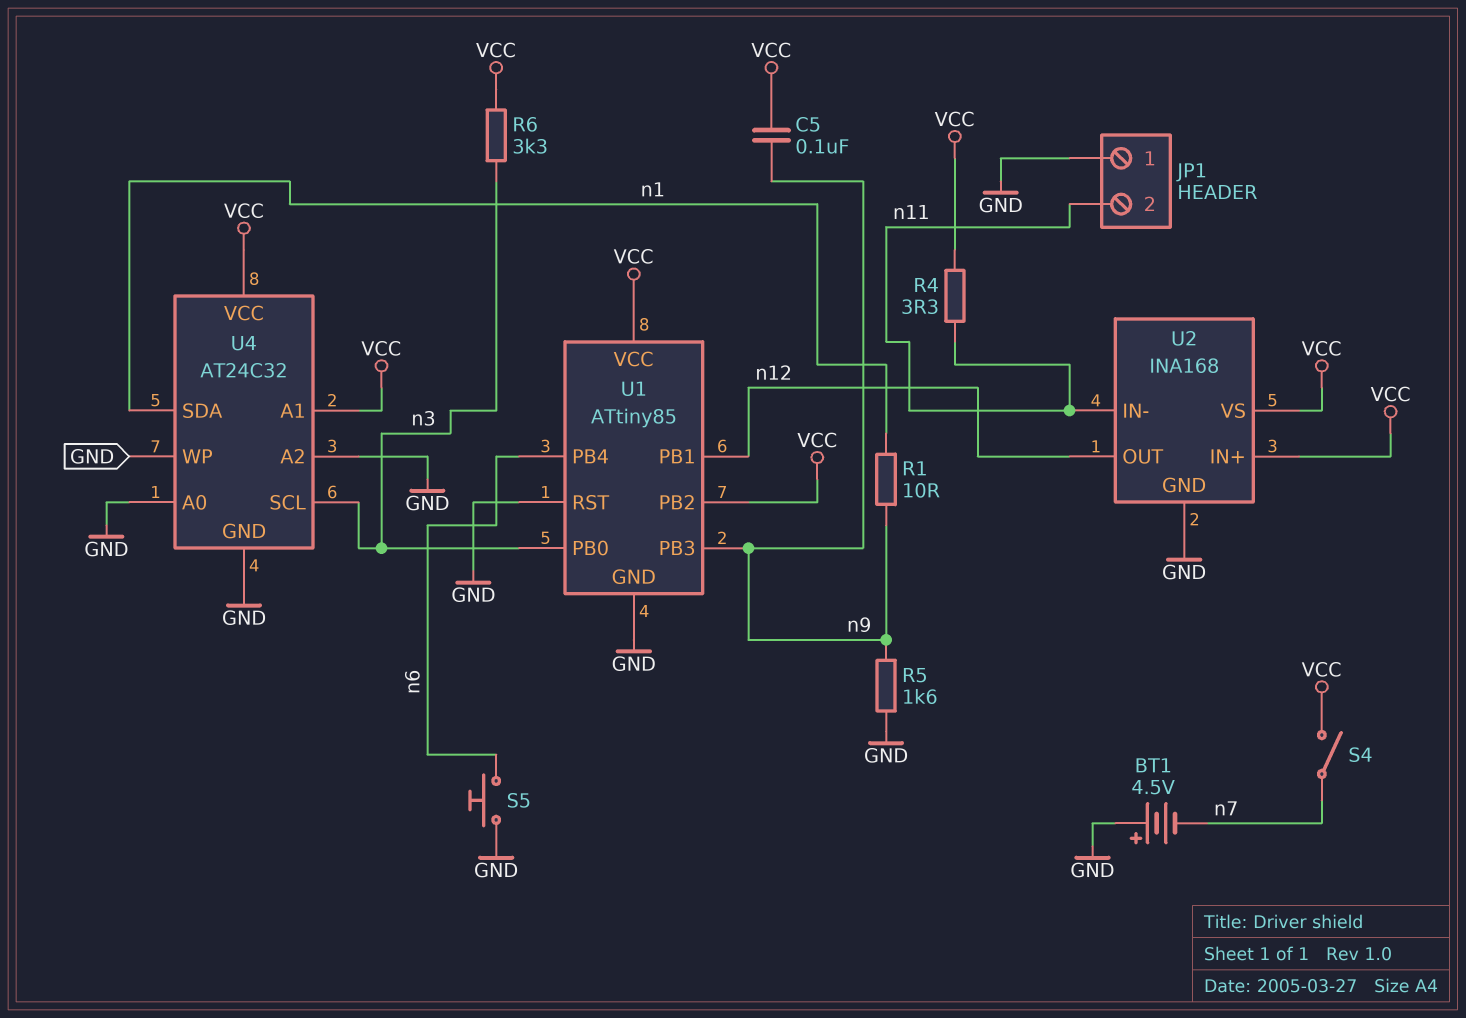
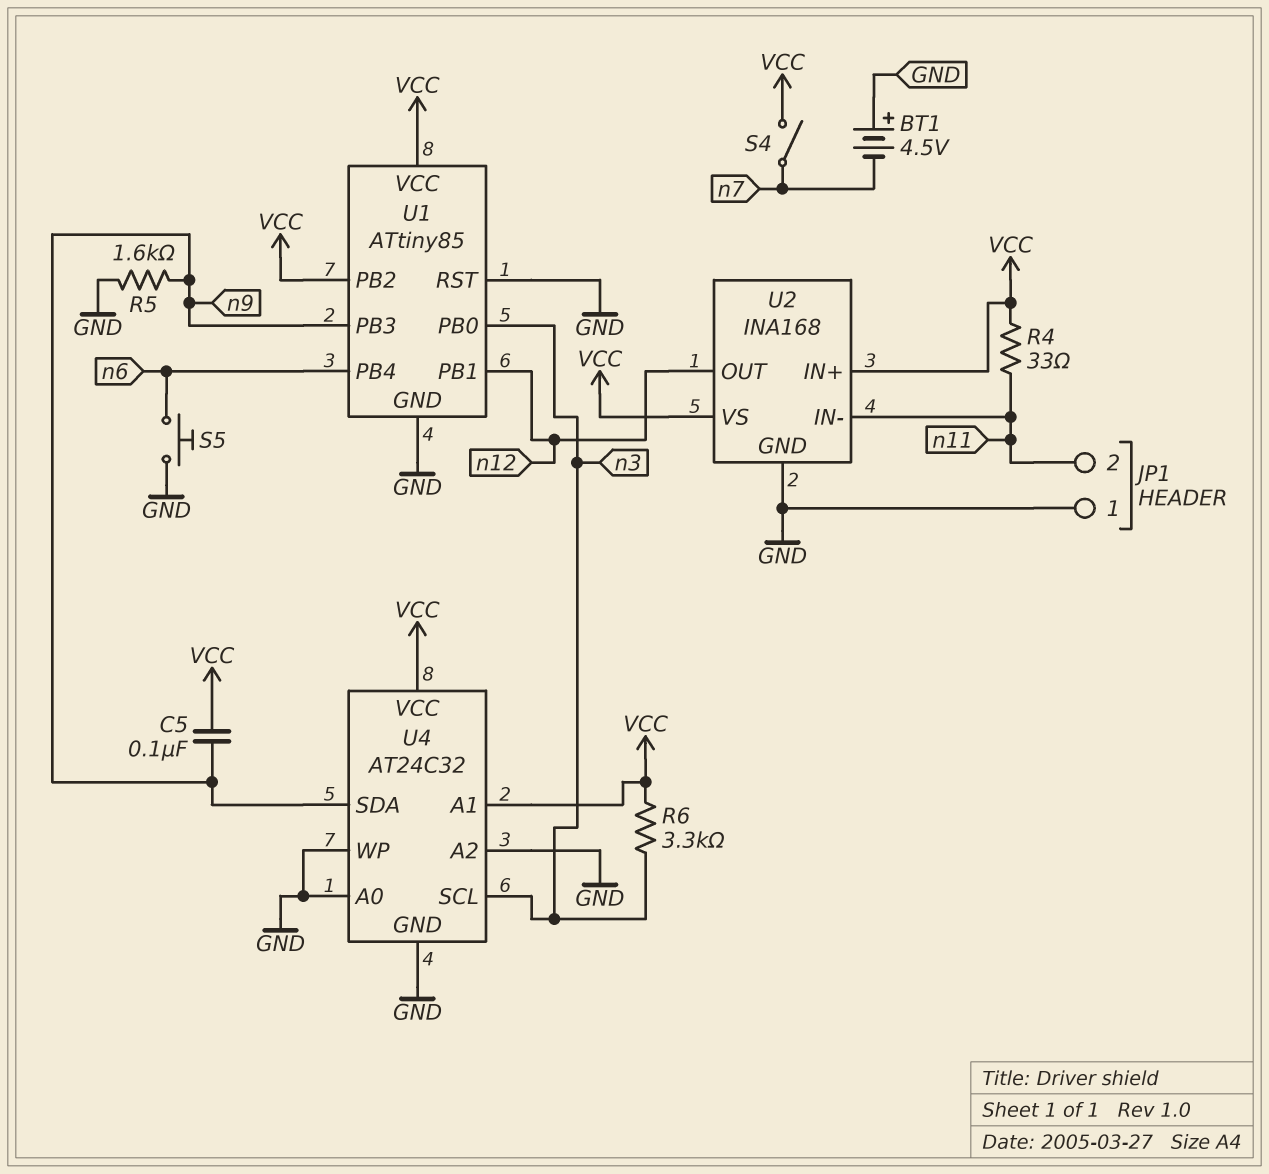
R1: 10 (n1, n9) -> none
R4: 3.3 (VCC, n11) -> 33 (VCC, n11)
U4 pin SDA: n1 -> n9

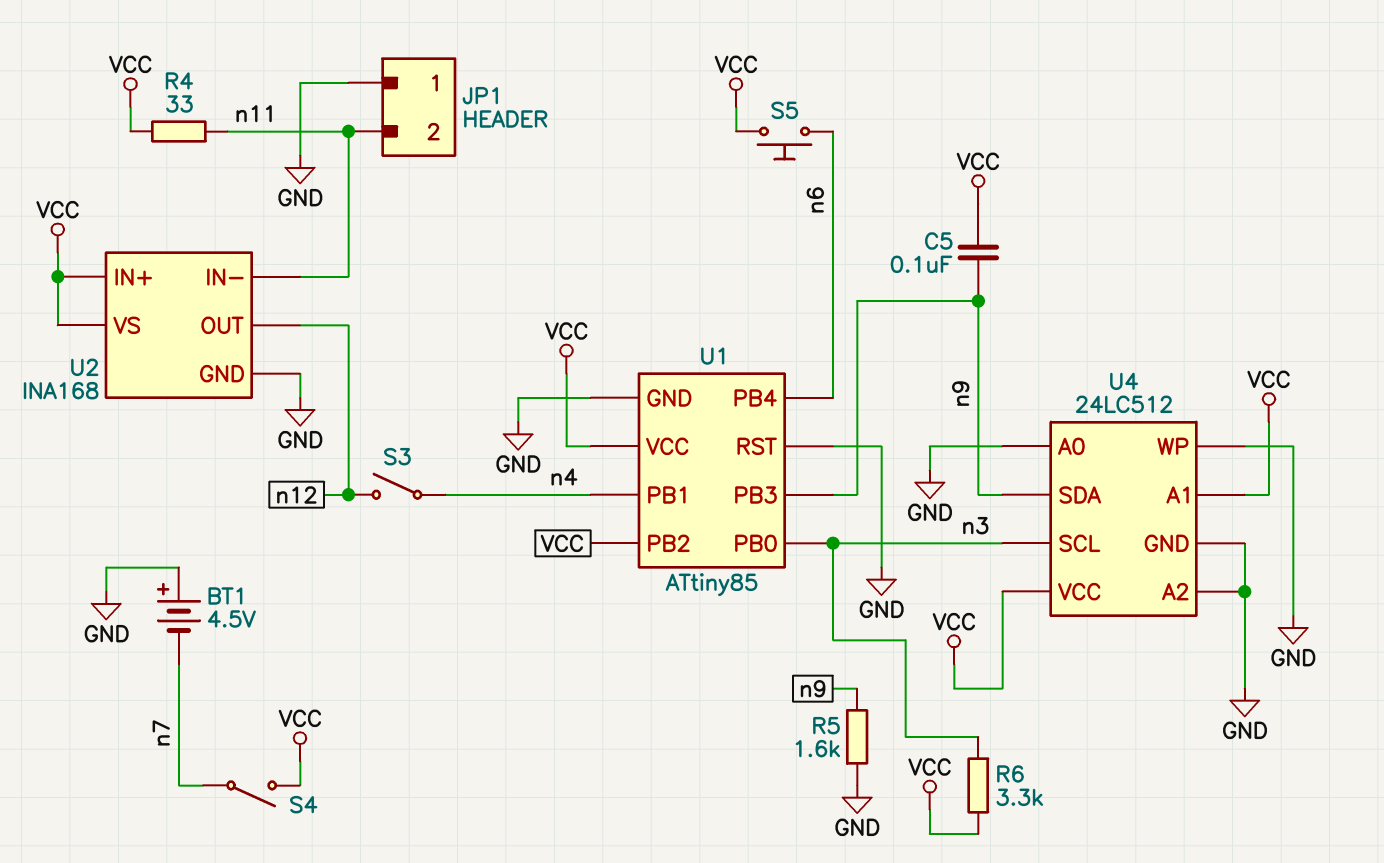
S3: none -> switch (n4, n12)
S5: button (GND, n6) -> button (VCC, n6)
U1 pin PB1: n12 -> n4
U4: AT24C32 -> 24LC512

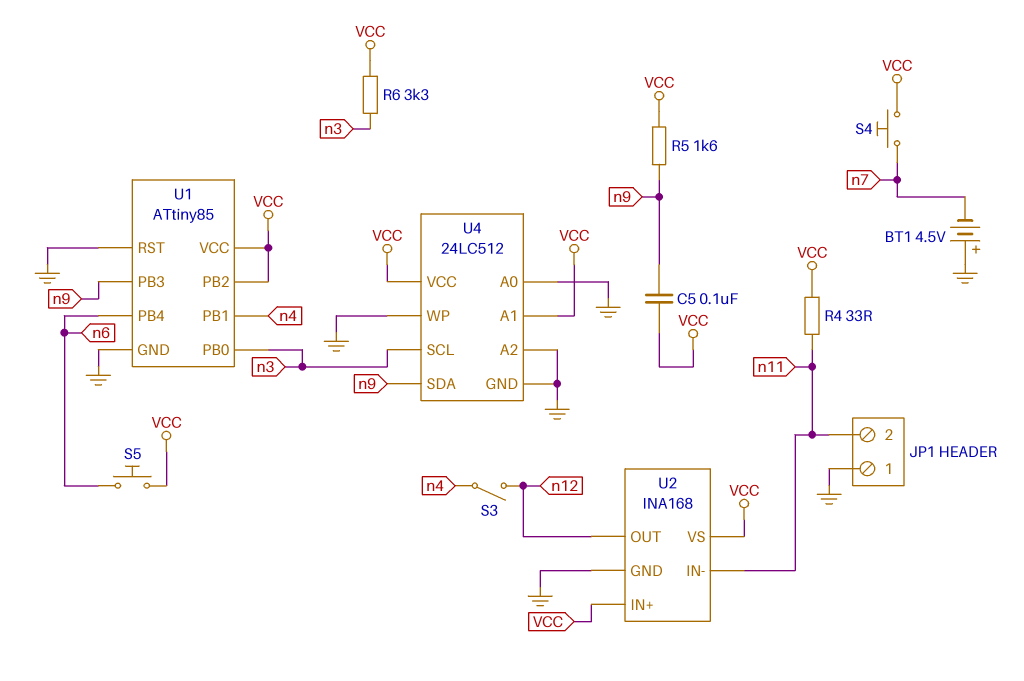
R5: 1.6k (GND, n9) -> 1.6k (VCC, n9)
S4: switch (VCC, n7) -> button (VCC, n7)

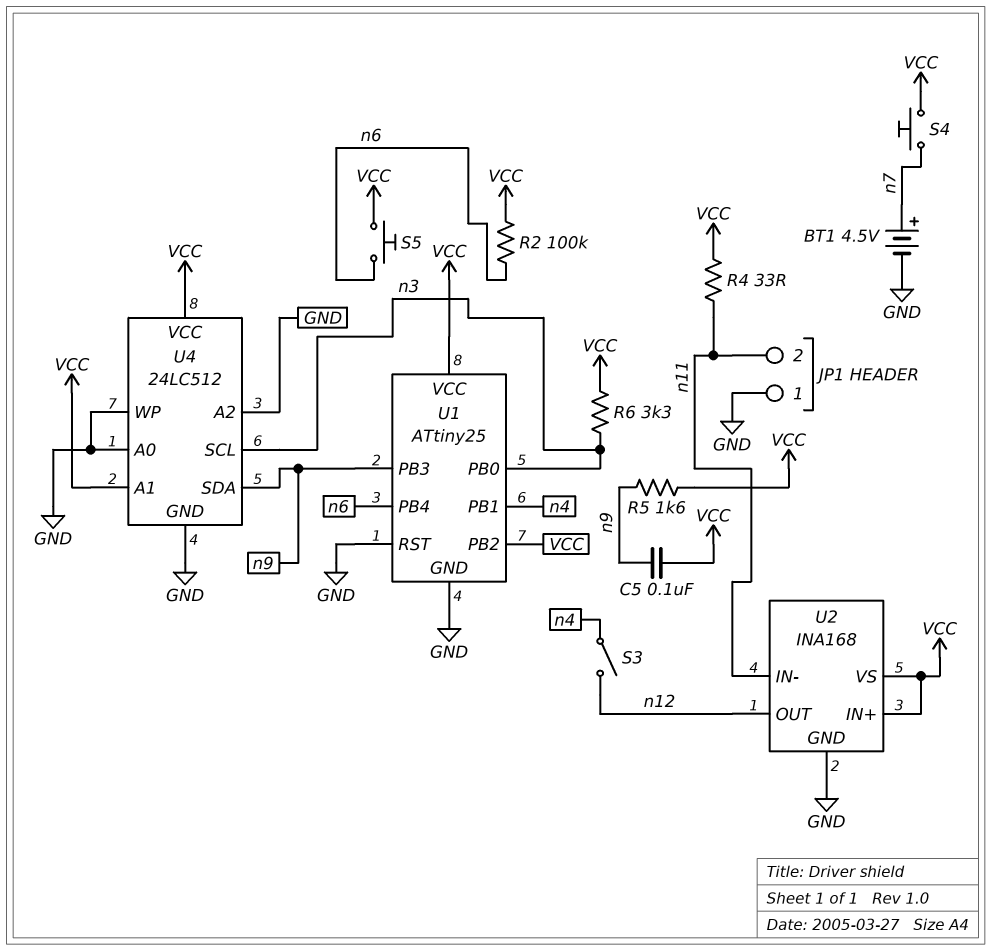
BT1: 4.5V (plus GND, minus n7) -> 4.5V (plus n7, minus GND)
R2: none -> 100k (VCC, n6)
U1: ATtiny85 -> ATtiny25

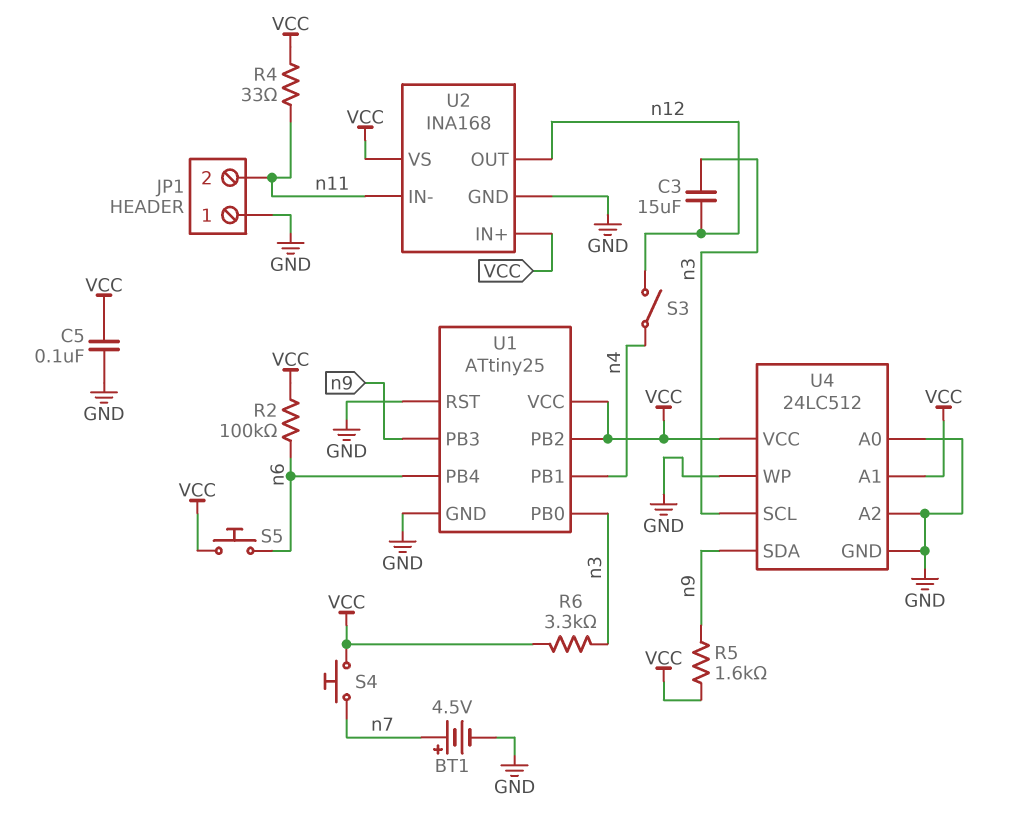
C3: none -> 15uF (n3, n12)
C5: 100nF (VCC, n9) -> 100nF (GND, VCC)

